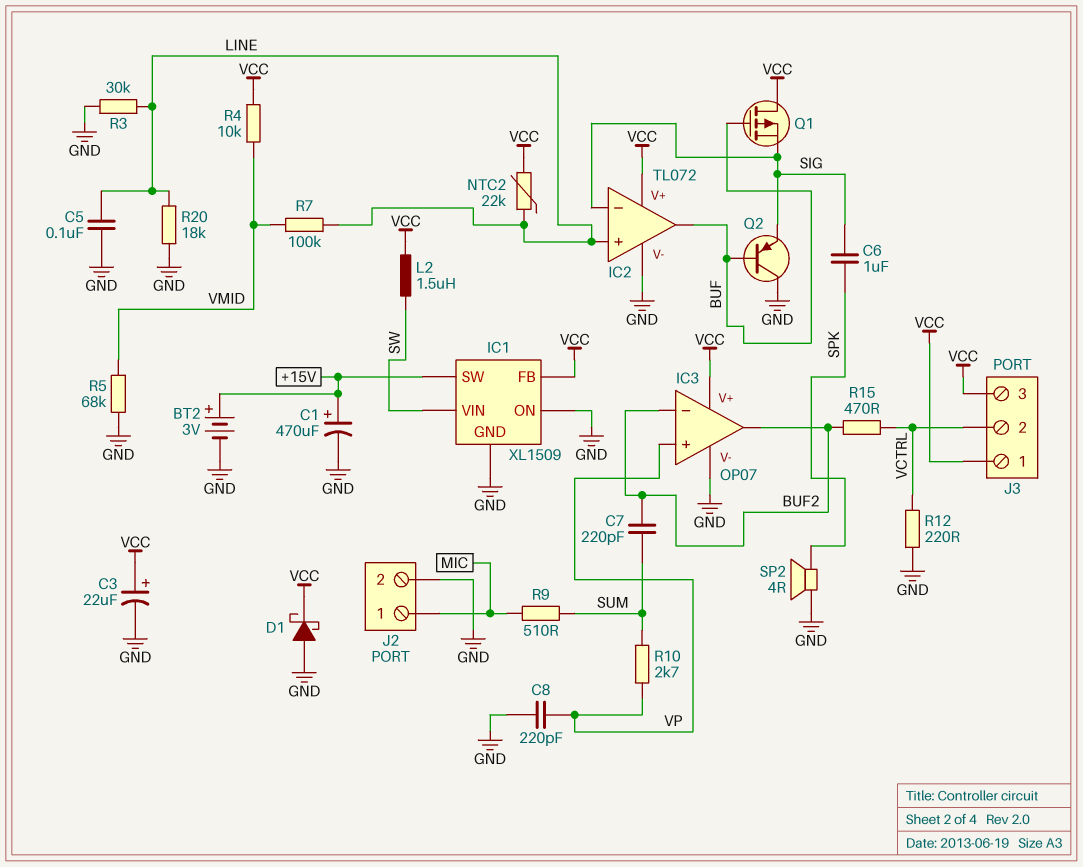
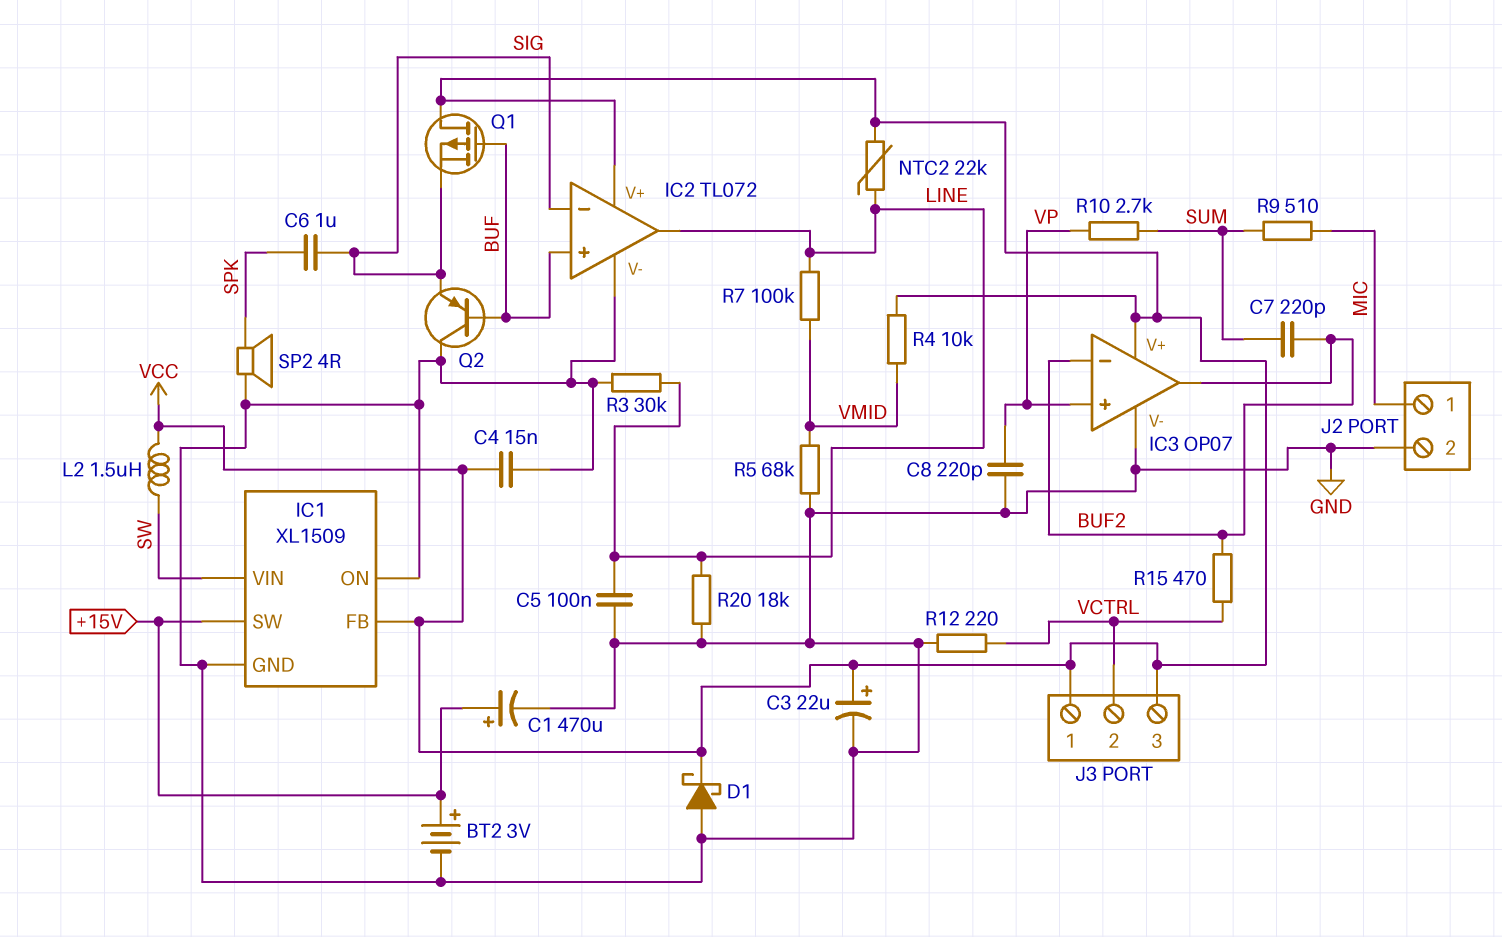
C4: none -> 15nF (GND, VCC)
IC2 pin in+: LINE -> BUF
IC2 pin out: BUF -> LINE

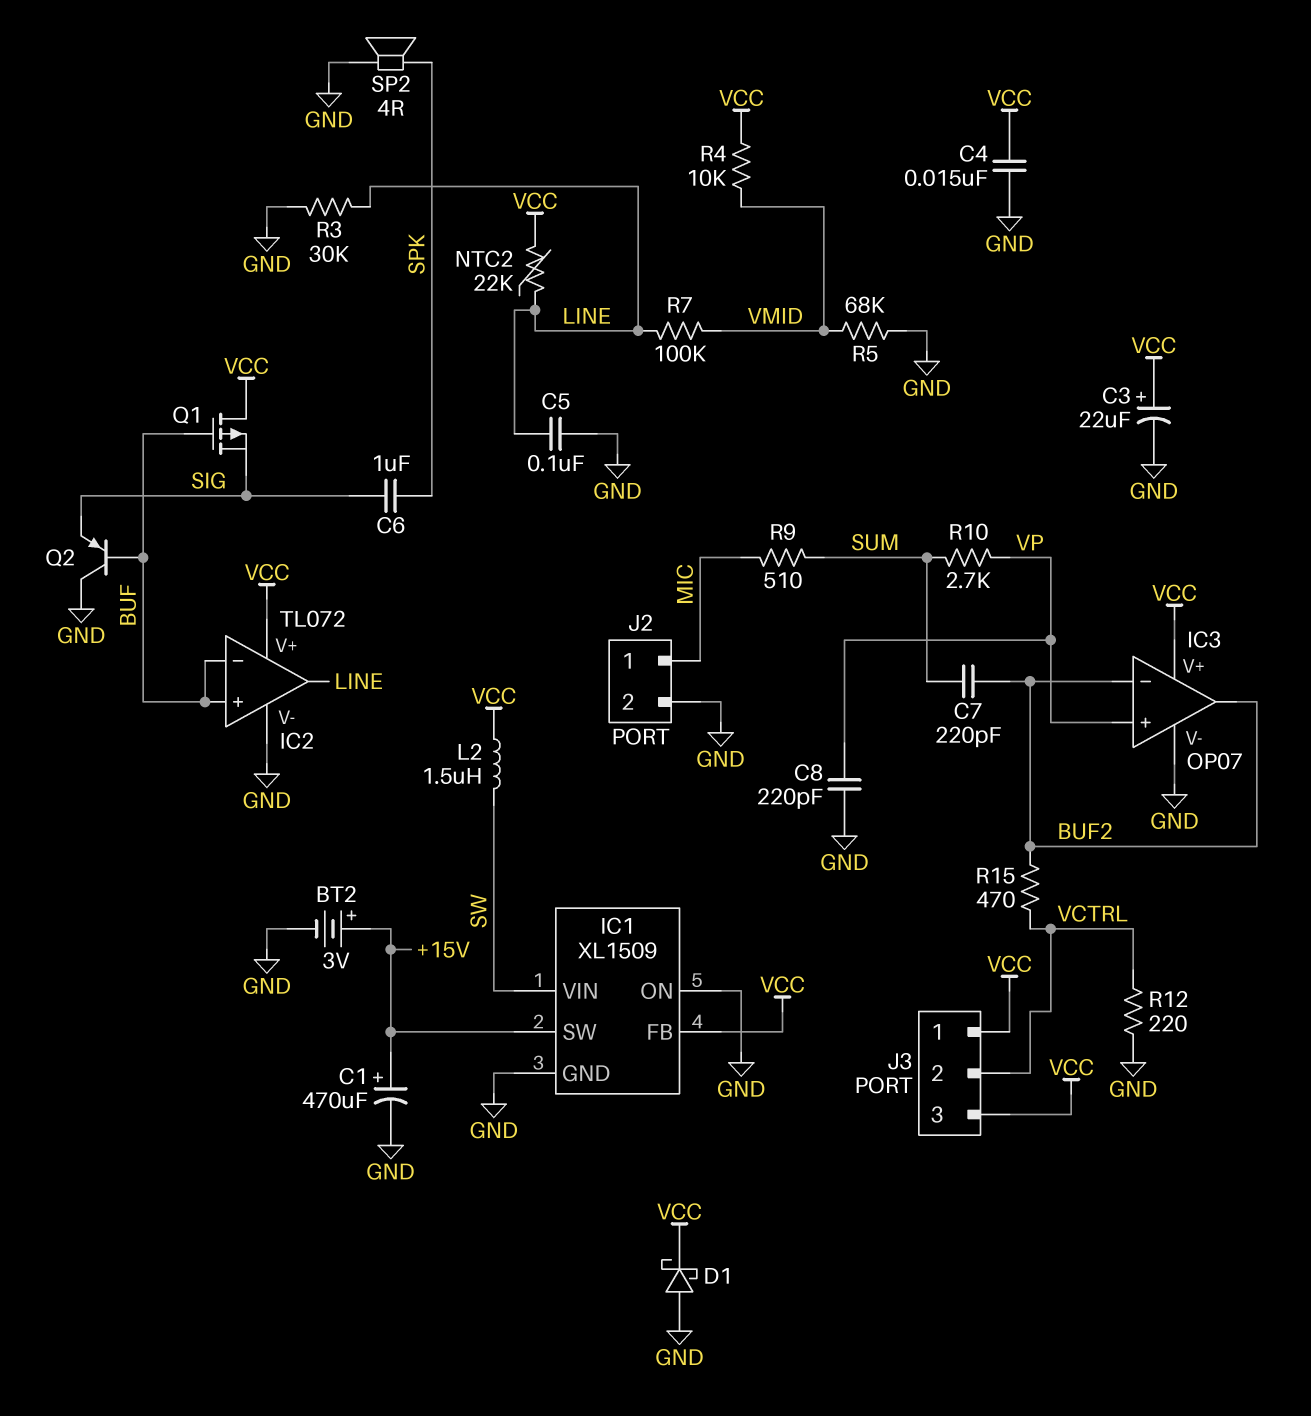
IC2 pin in-: SIG -> BUF
R20: 18k (GND, LINE) -> none

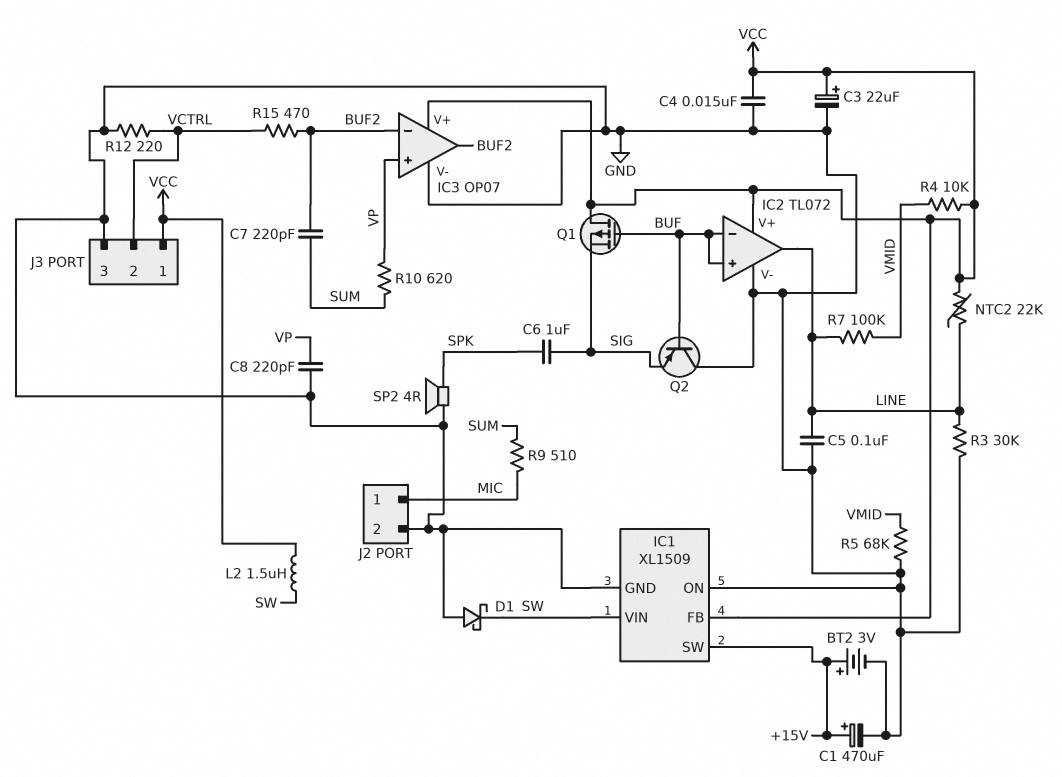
D1: schottky (A GND, K VCC) -> schottky (A GND, K SW)
J3 pin 3: VCC -> GND
R10: 2.7k (SUM, VP) -> 620 (SUM, VP)

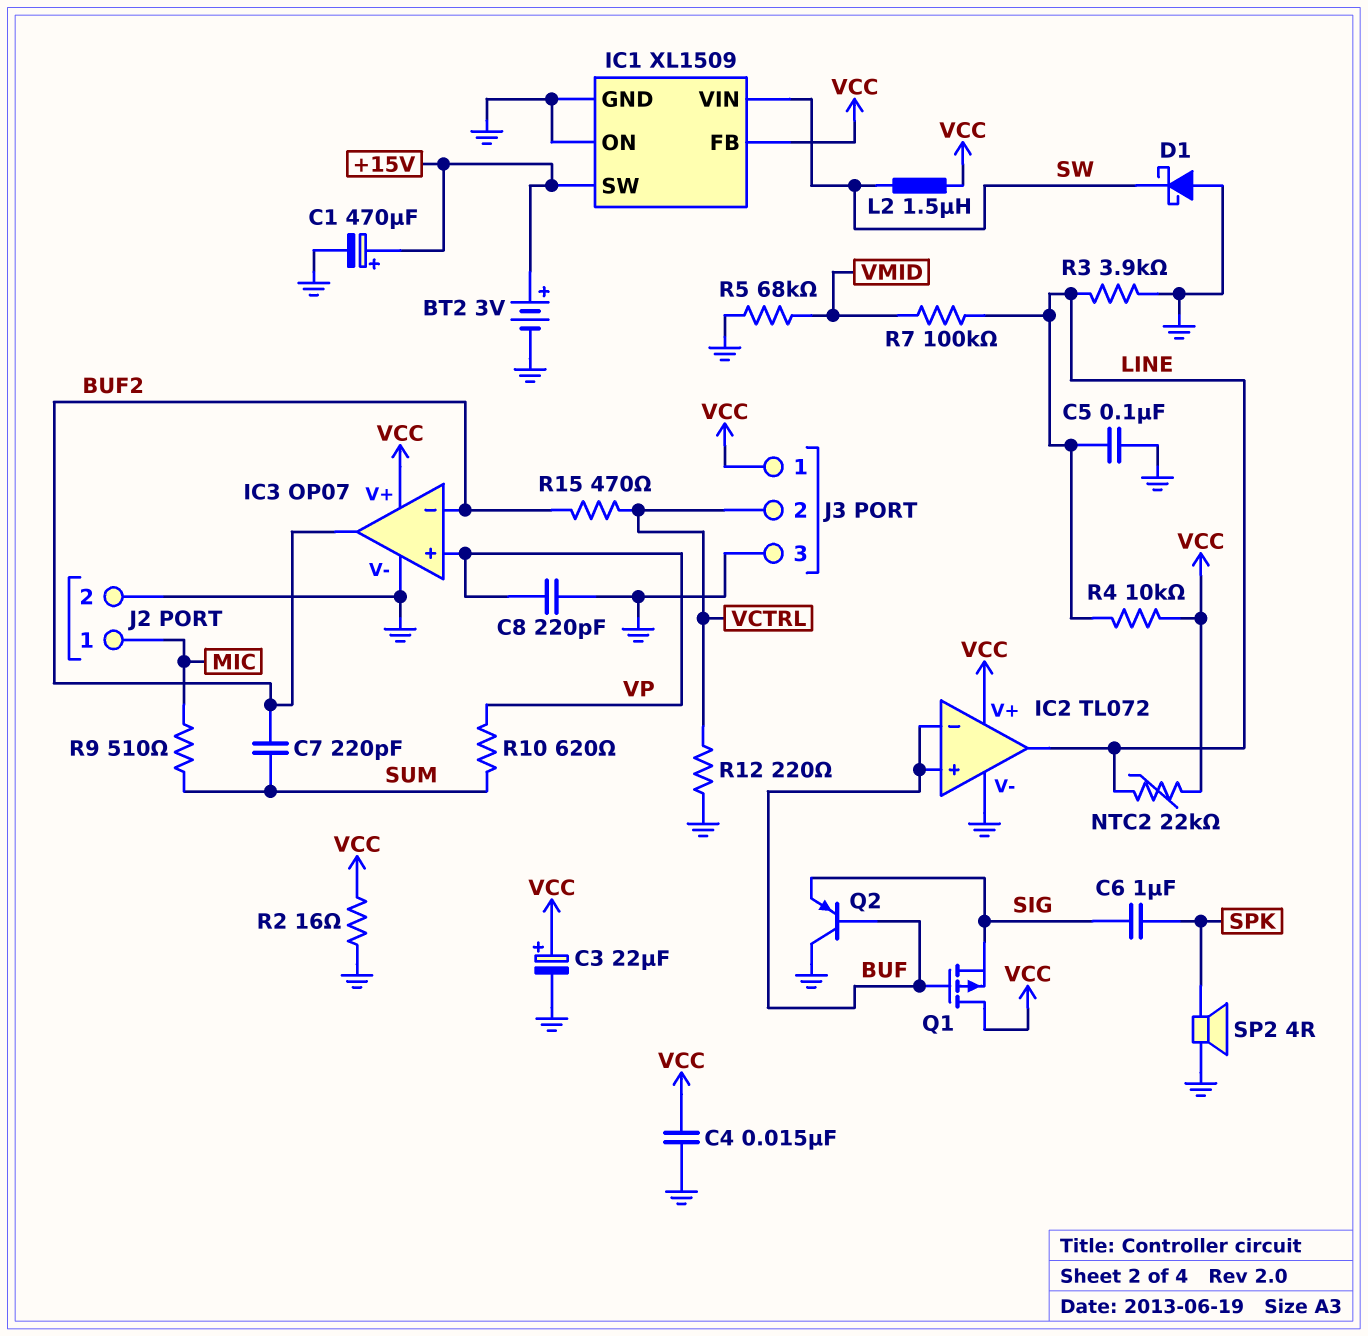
R2: none -> 16 (GND, VCC)
R3: 30k (GND, LINE) -> 3.9k (GND, LINE)
R4: 10k (VCC, VMID) -> 10k (LINE, VCC)

